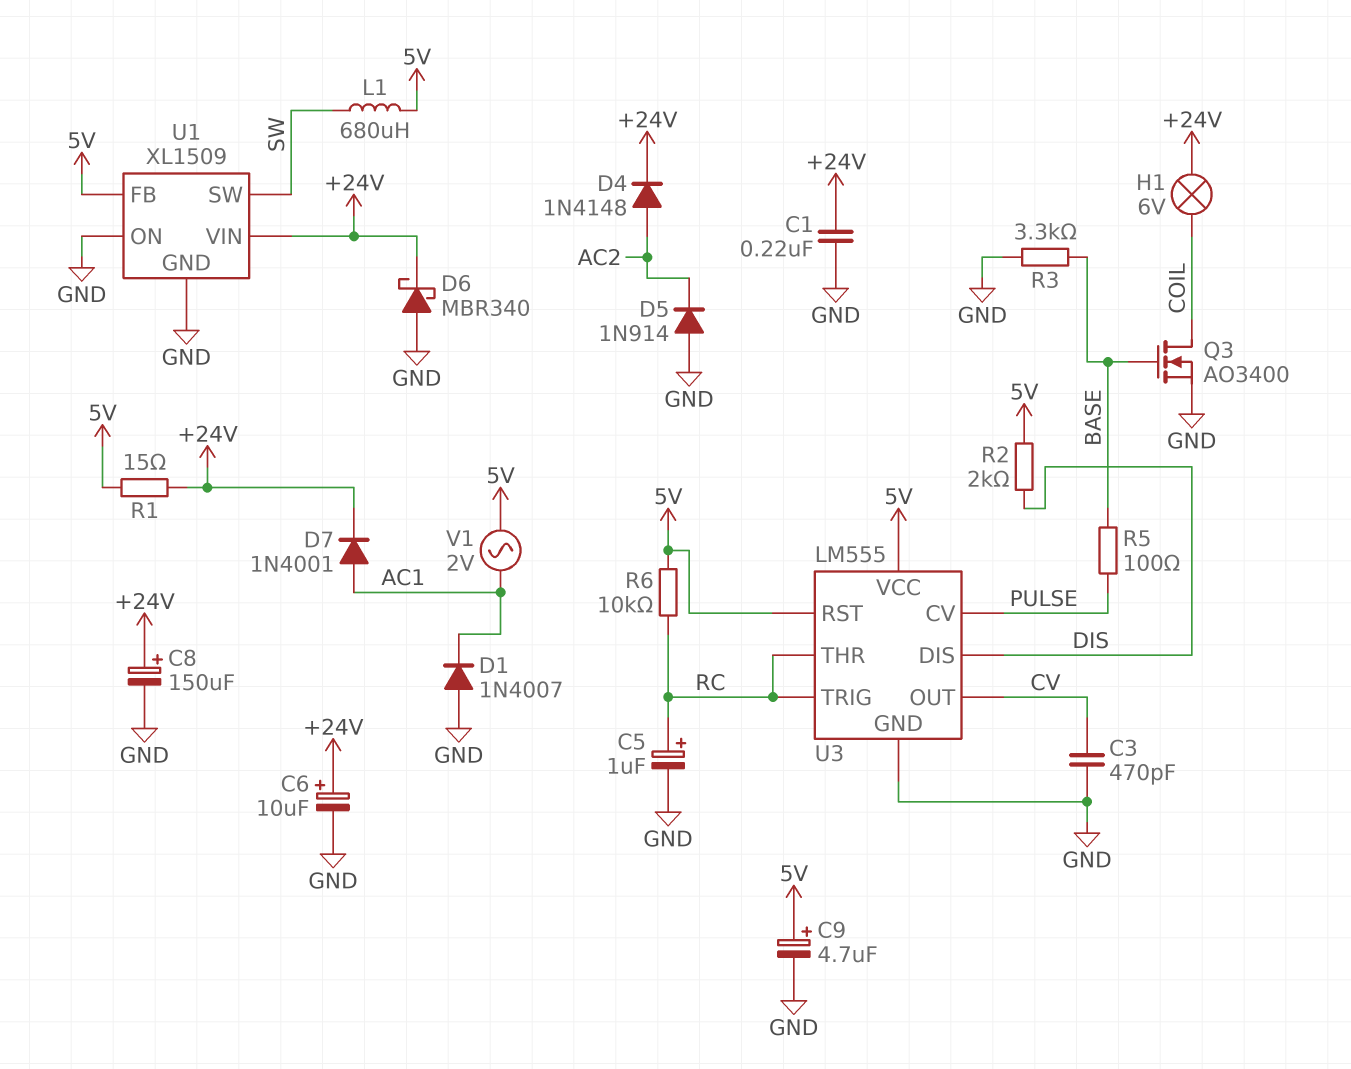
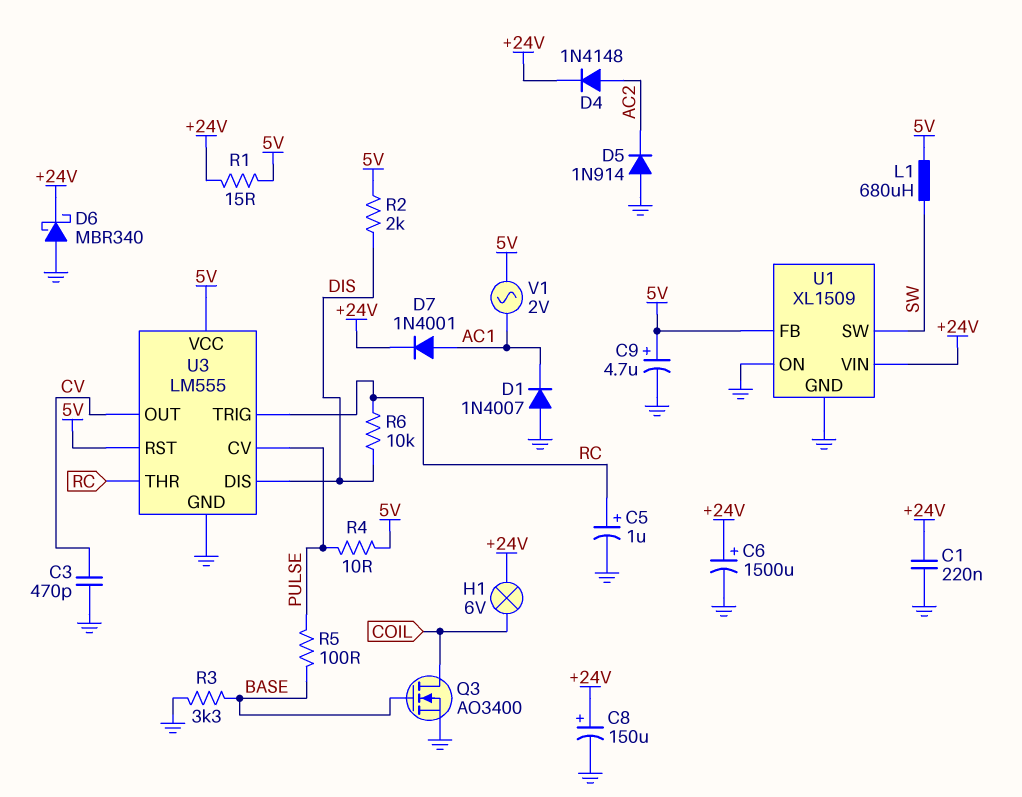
C6: 10uF (plus +24V, minus GND) -> 1500uF (plus +24V, minus GND)
R4: none -> 10 (5V, PULSE)
R6: 10k (5V, RC) -> 10k (DIS, RC)

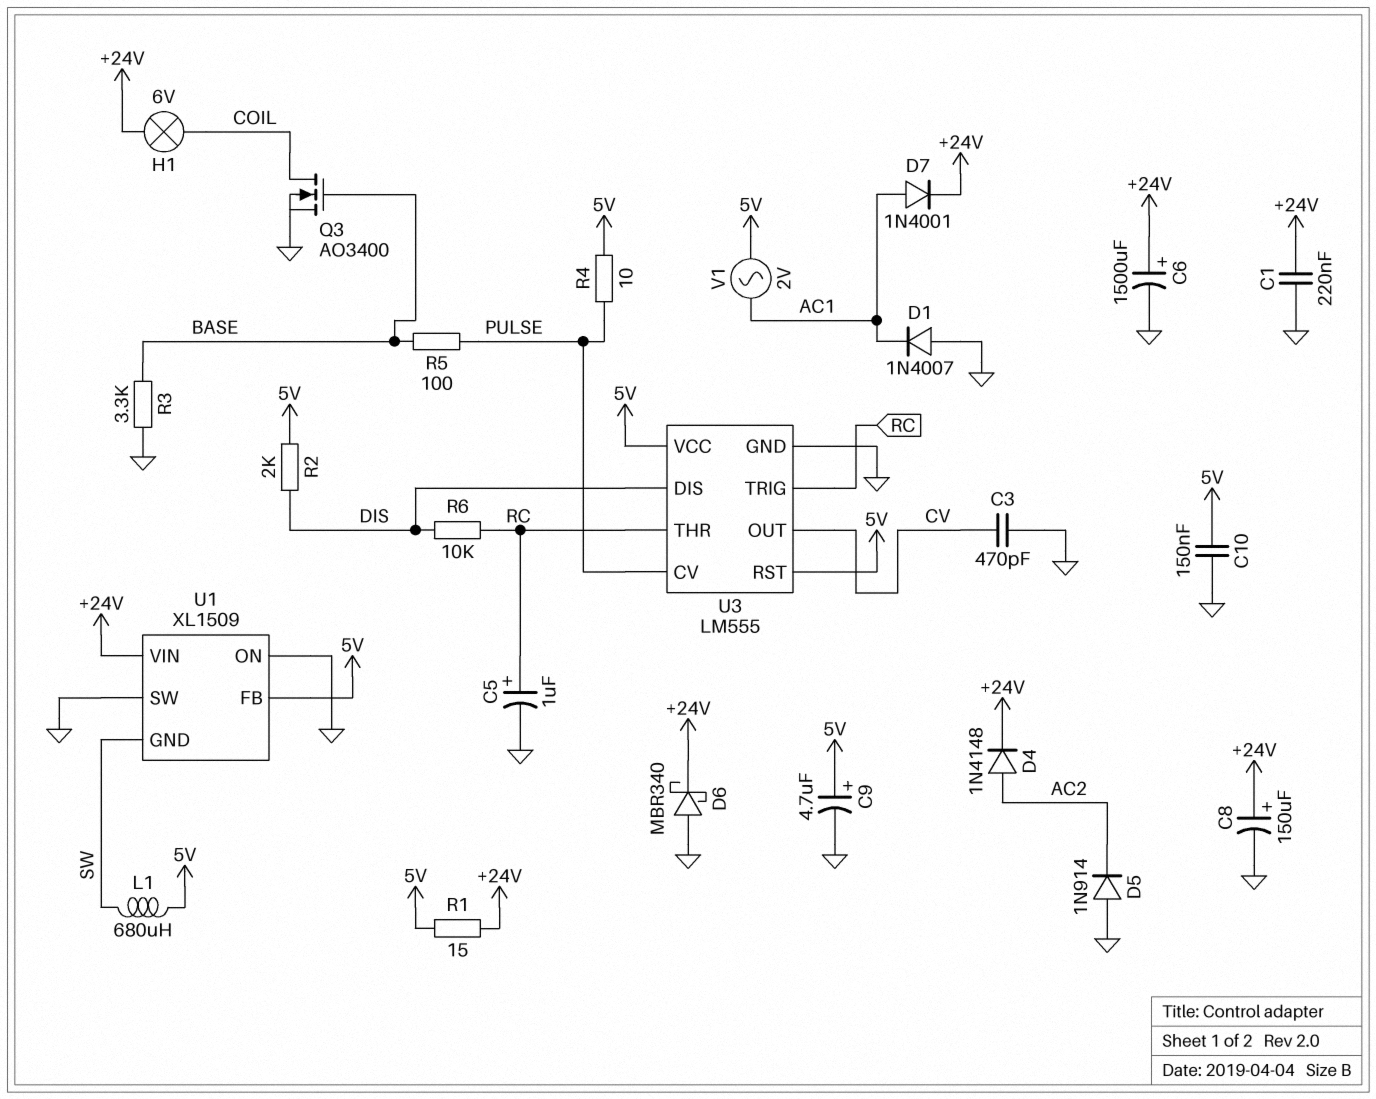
C10: none -> 150nF (5V, GND)
U1 pin GND: GND -> SW
U1 pin SW: SW -> GND

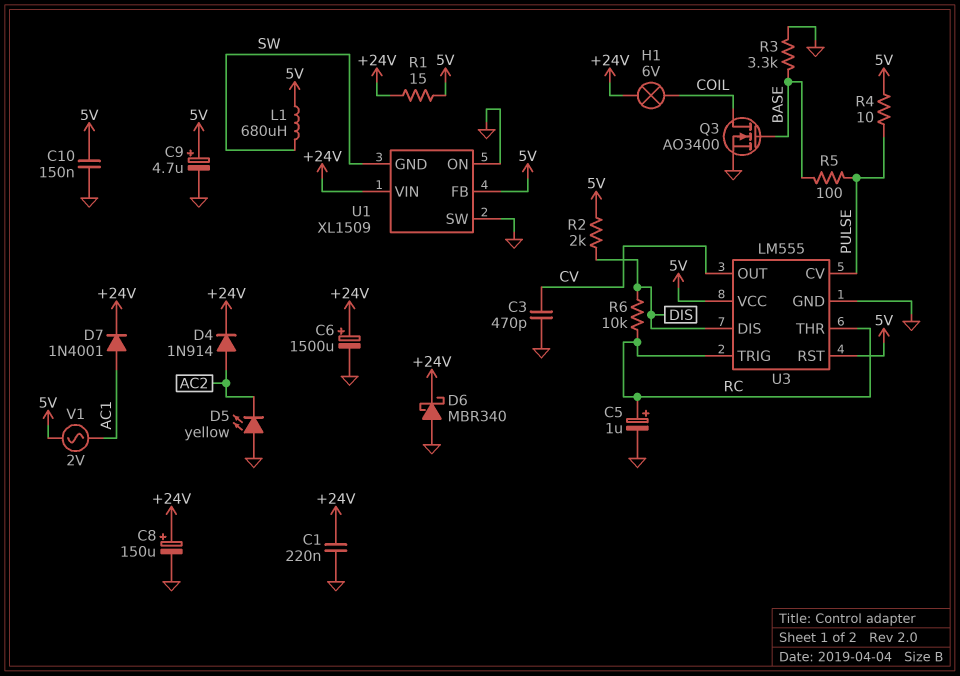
D1: diode 1N4007 (A GND, K AC1) -> none
D4: diode 1N4148 (A AC2, K +24V) -> diode 1N914 (A AC2, K +24V)
D5: diode 1N914 (A GND, K AC2) -> LED yellow (A GND, K AC2)

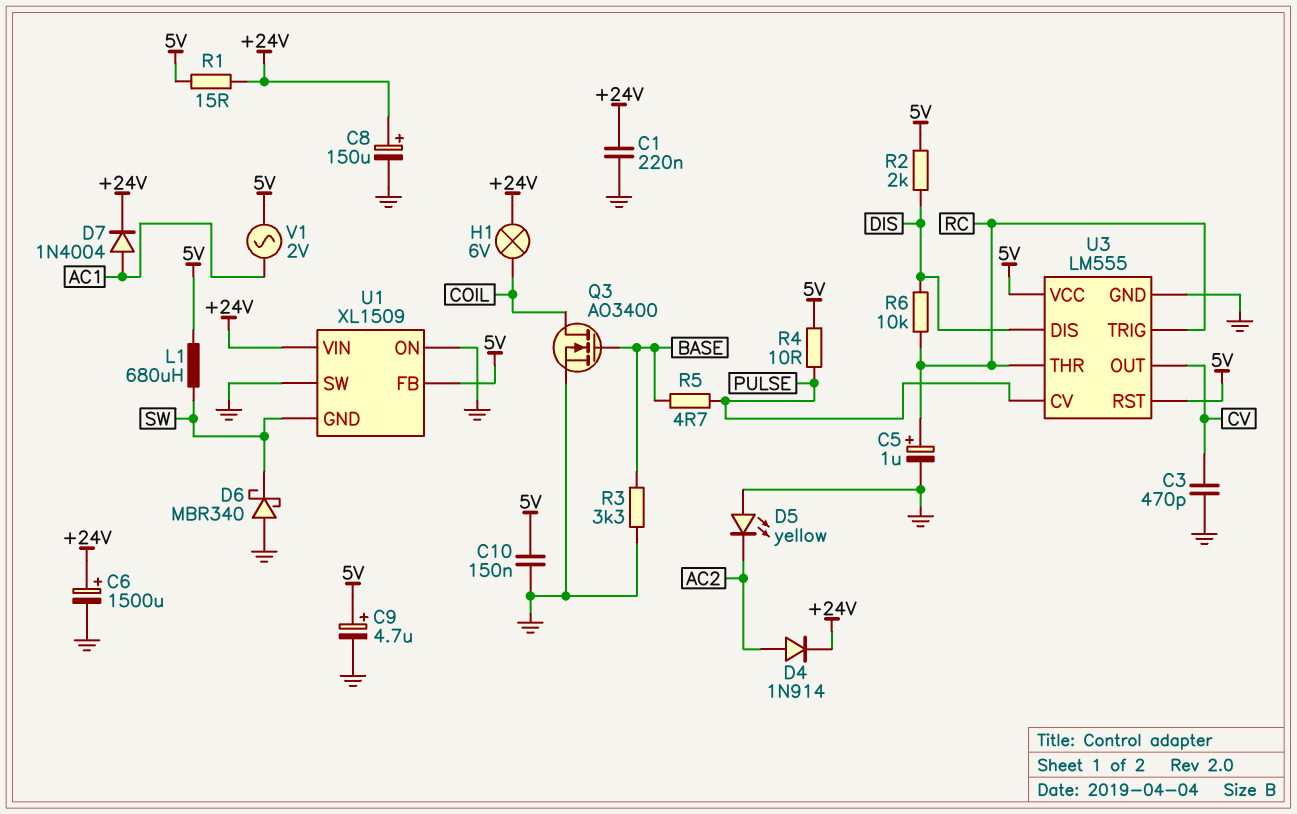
D6: schottky MBR340 (A GND, K +24V) -> schottky MBR340 (A GND, K SW)
D7: diode 1N4001 (A AC1, K +24V) -> diode 1N4004 (A AC1, K +24V)
R5: 100 (BASE, PULSE) -> 4.7 (BASE, PULSE)

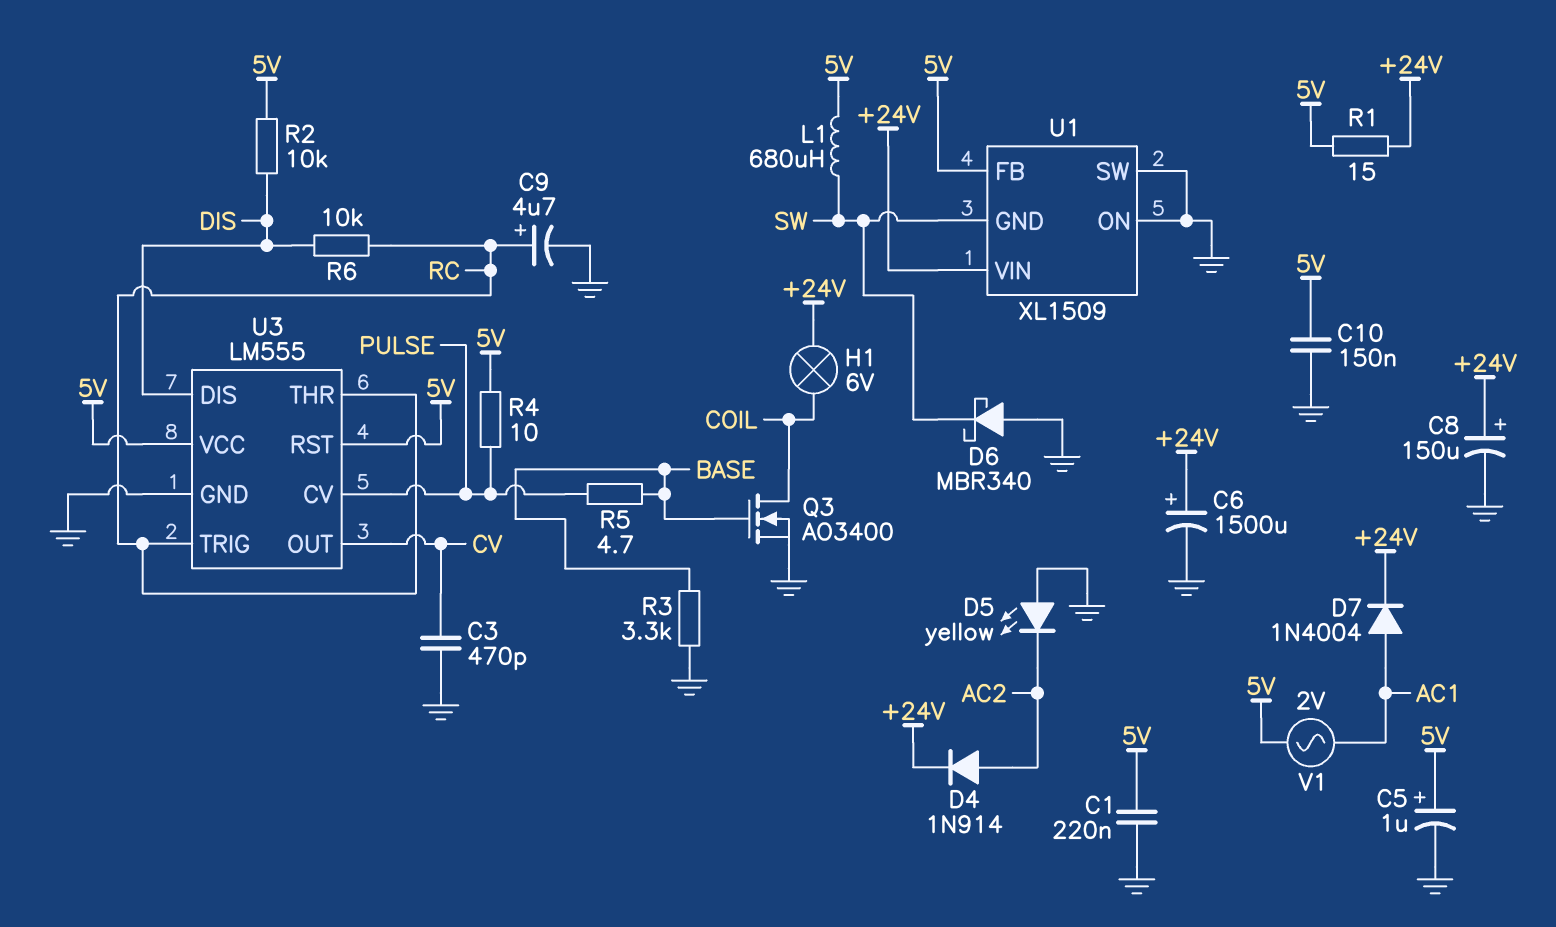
C1: 220nF (+24V, GND) -> 220nF (5V, GND)
C5: 1uF (plus RC, minus GND) -> 1uF (plus 5V, minus GND)
C9: 4.7uF (plus 5V, minus GND) -> 4.7uF (plus RC, minus GND)
R2: 2k (5V, DIS) -> 10k (5V, DIS)

